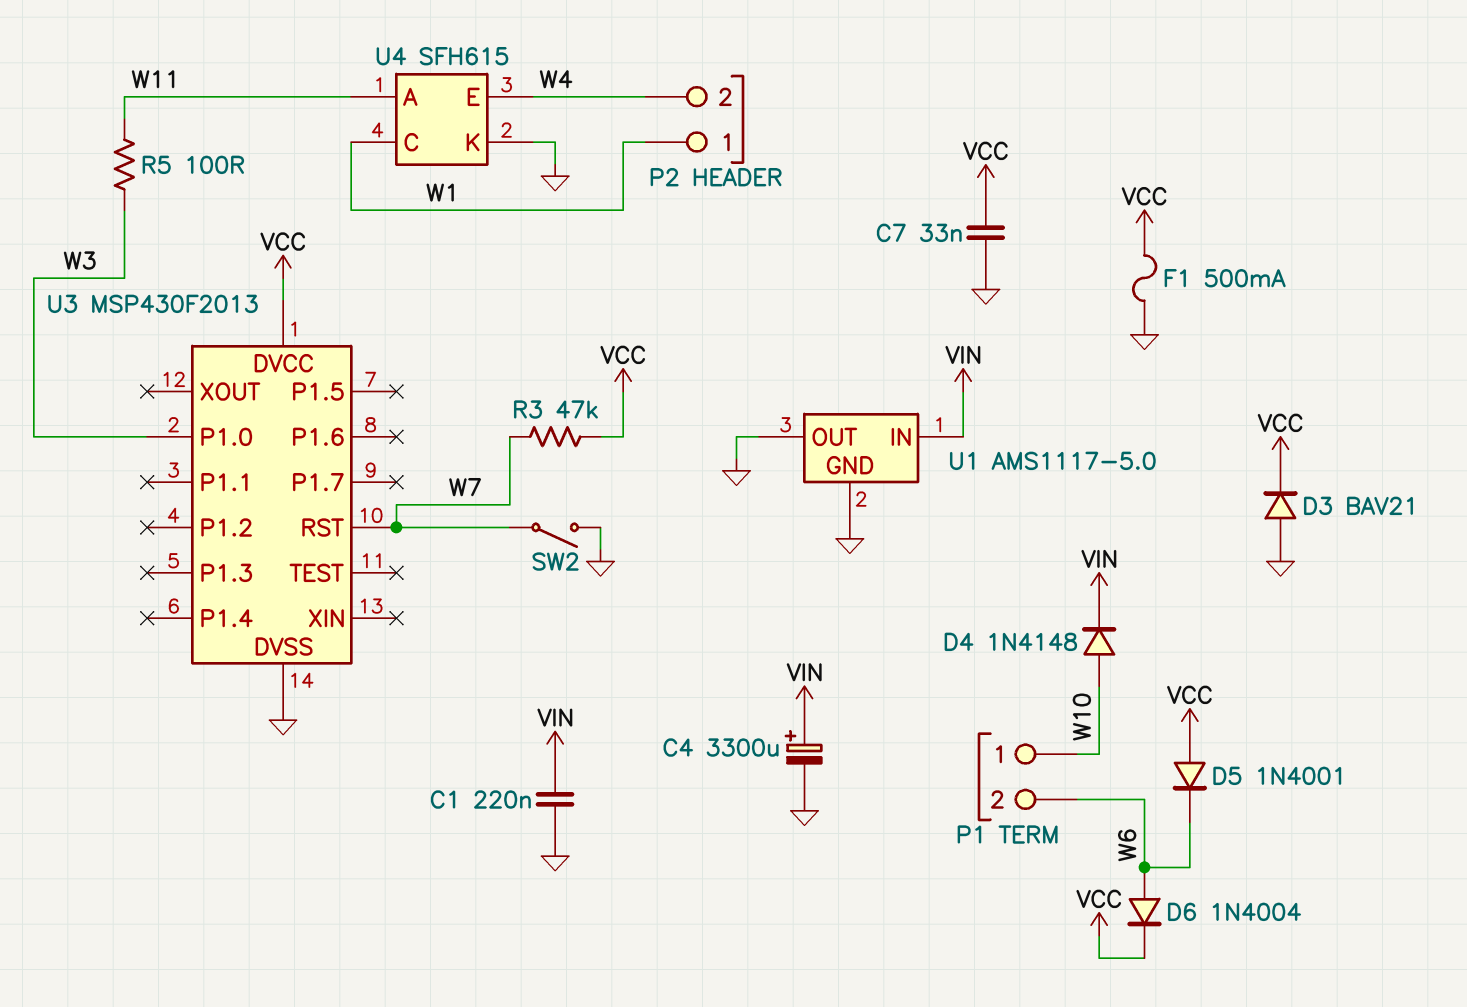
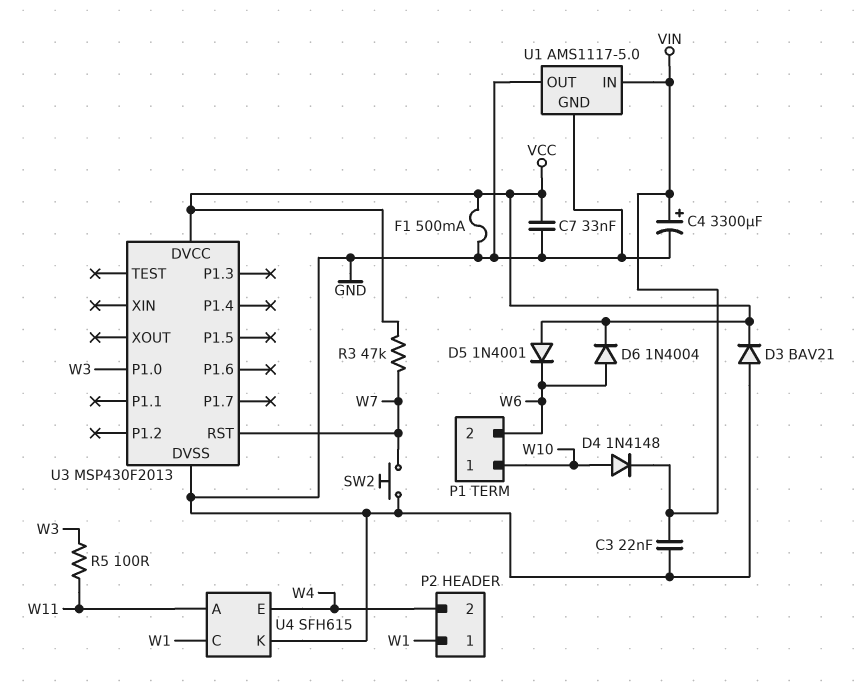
C1: 220nF (GND, VIN) -> none
C3: none -> 22nF (GND, VIN)
SW2: switch (GND, W7) -> button (GND, W7)

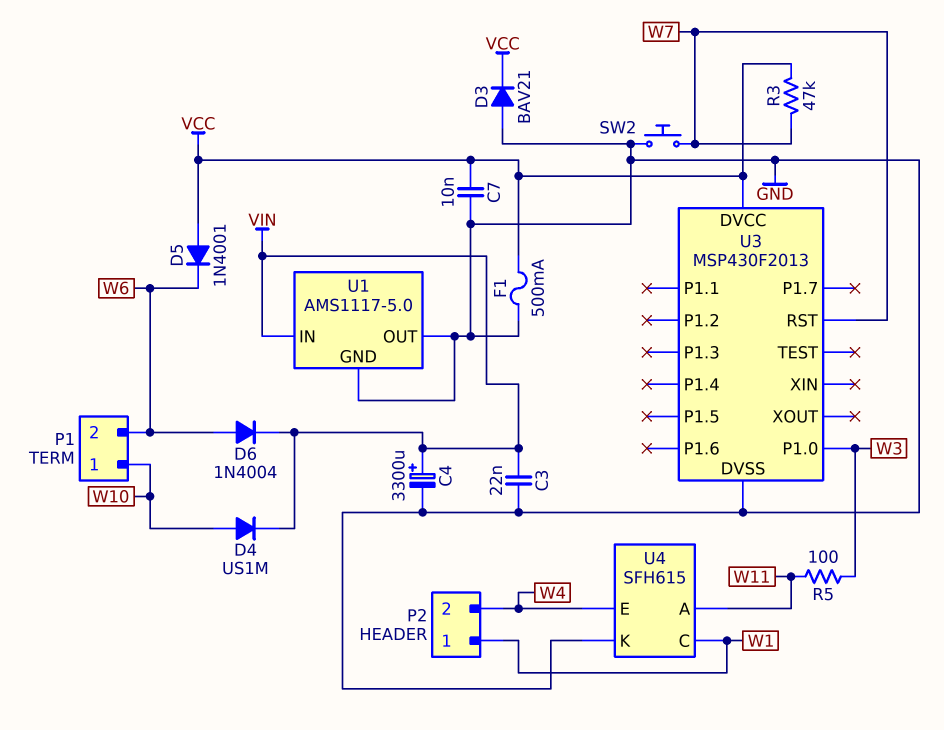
C7: 33nF (GND, VCC) -> 10nF (GND, VCC)
D4: diode 1N4148 (A W10, K VIN) -> diode US1M (A W10, K VIN)
D6: diode 1N4004 (A W6, K VCC) -> diode 1N4004 (A W6, K VIN)

